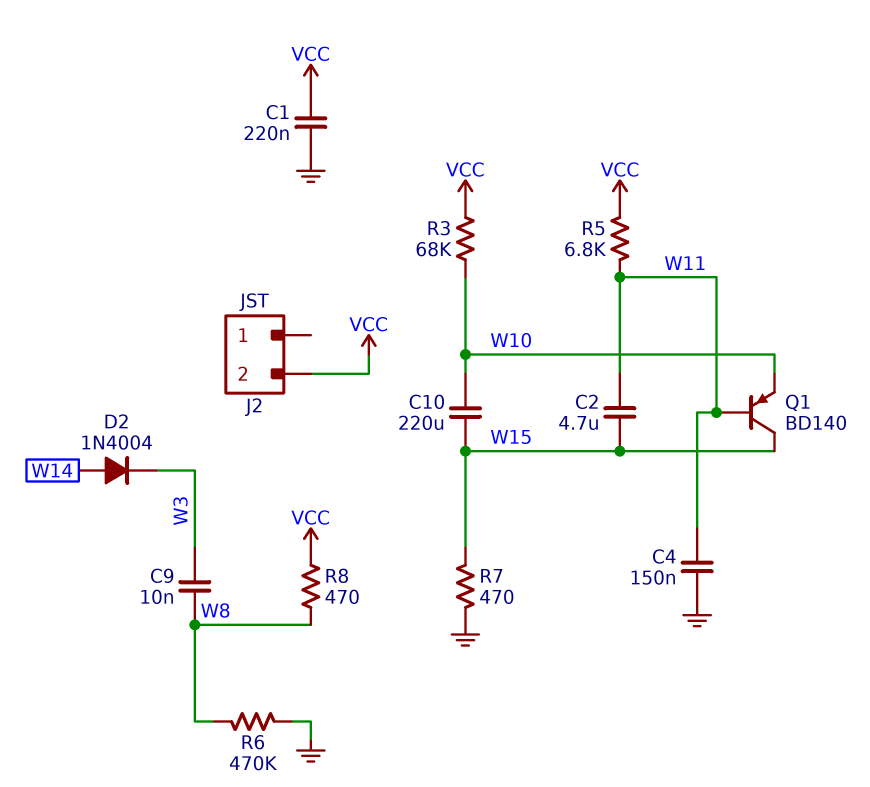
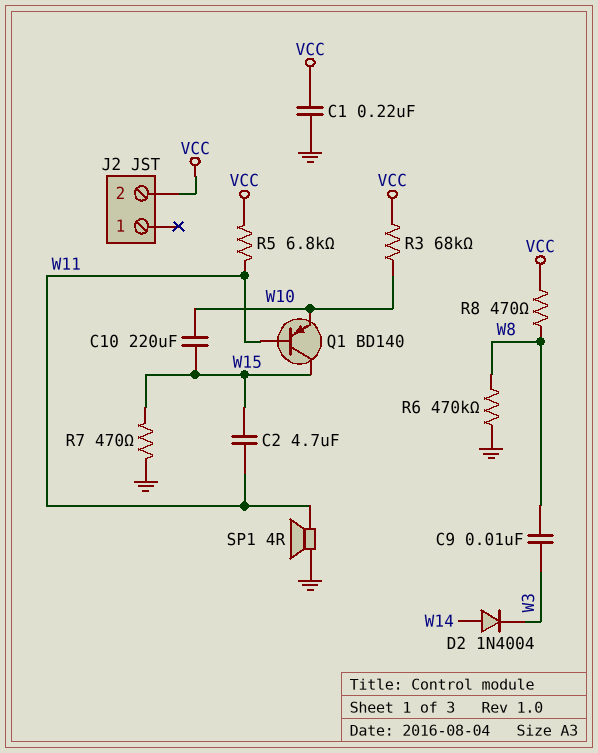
C4: 150nF (GND, W11) -> none
SP1: none -> speaker 4R (GND, W11)

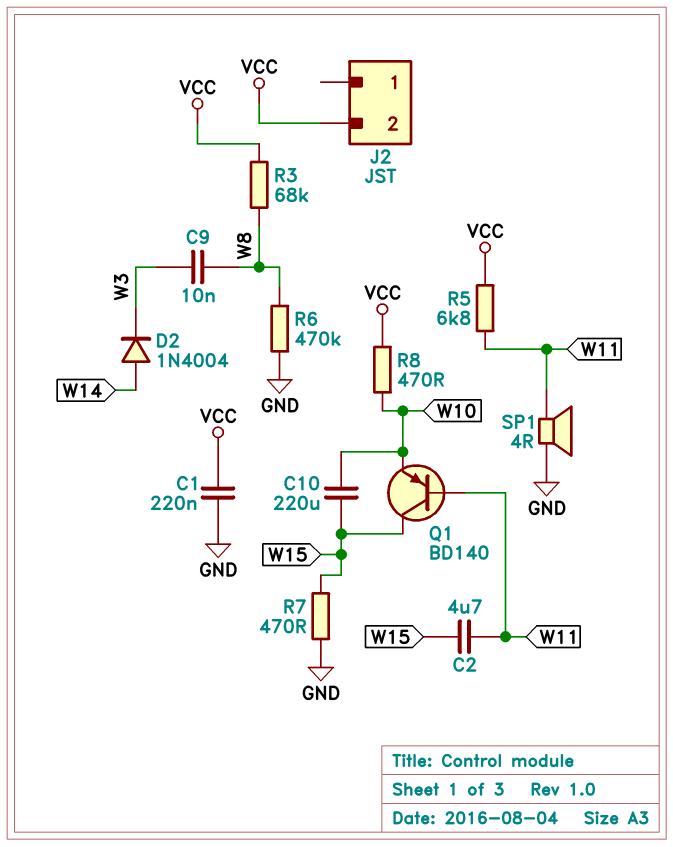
R3: 68k (VCC, W10) -> 68k (VCC, W8)
R8: 470 (VCC, W8) -> 470 (VCC, W10)

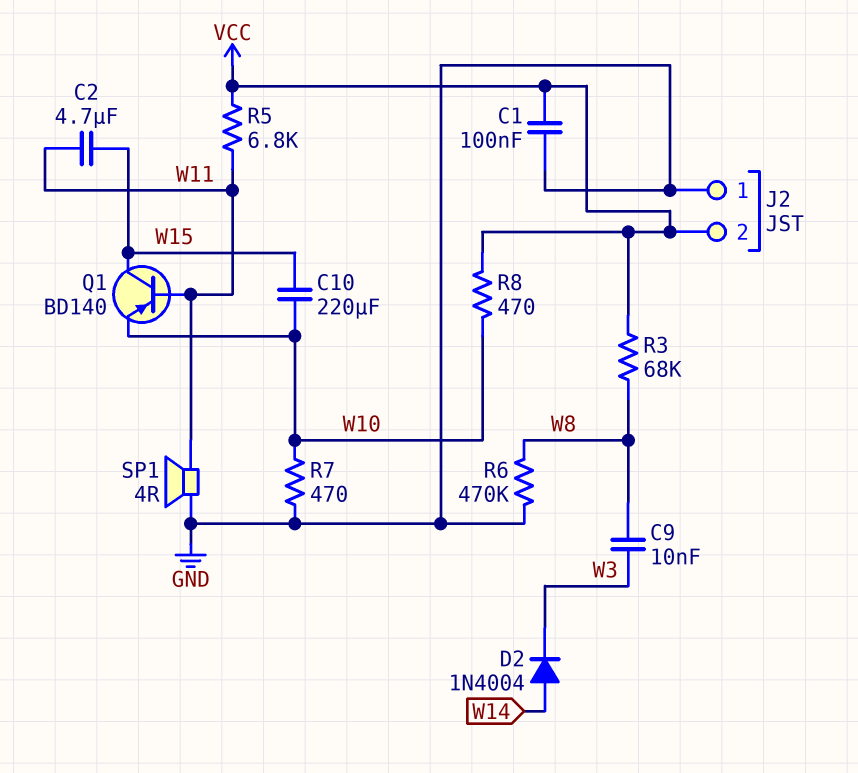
C1: 220nF (GND, VCC) -> 100nF (GND, VCC)
J2 pin 1: none -> GND
R7: 470 (GND, W15) -> 470 (GND, W10)

